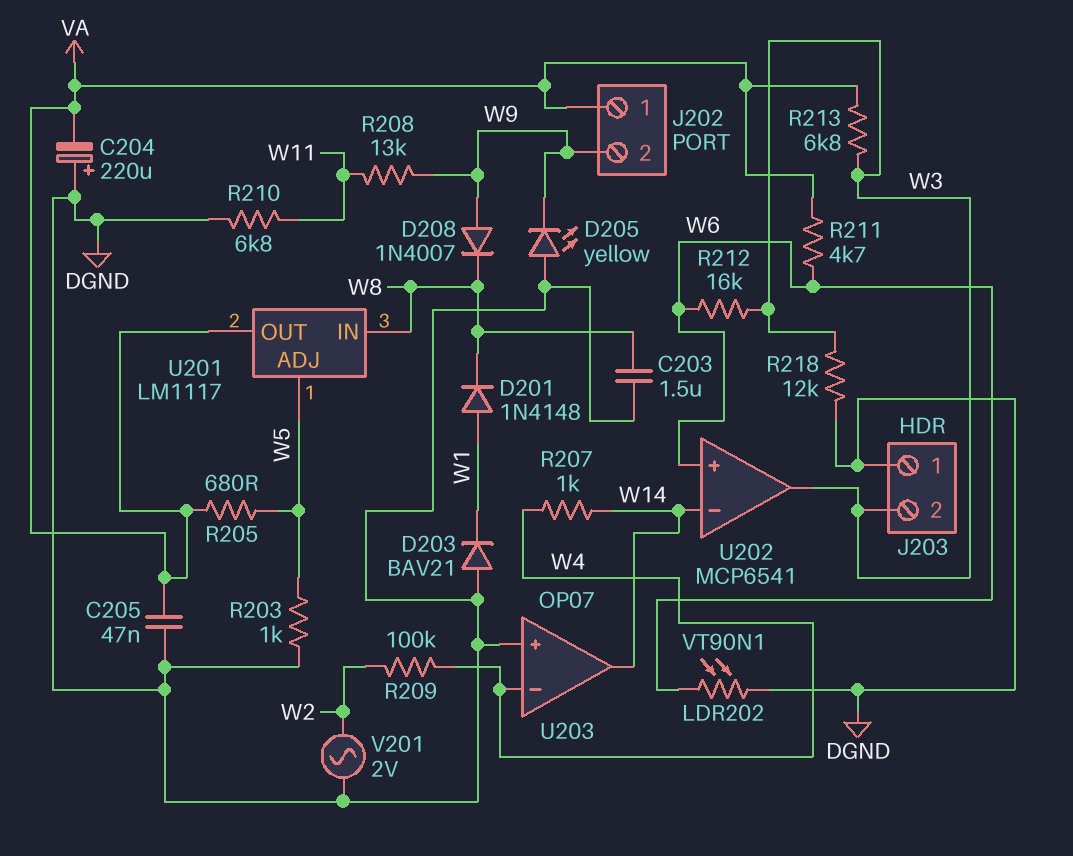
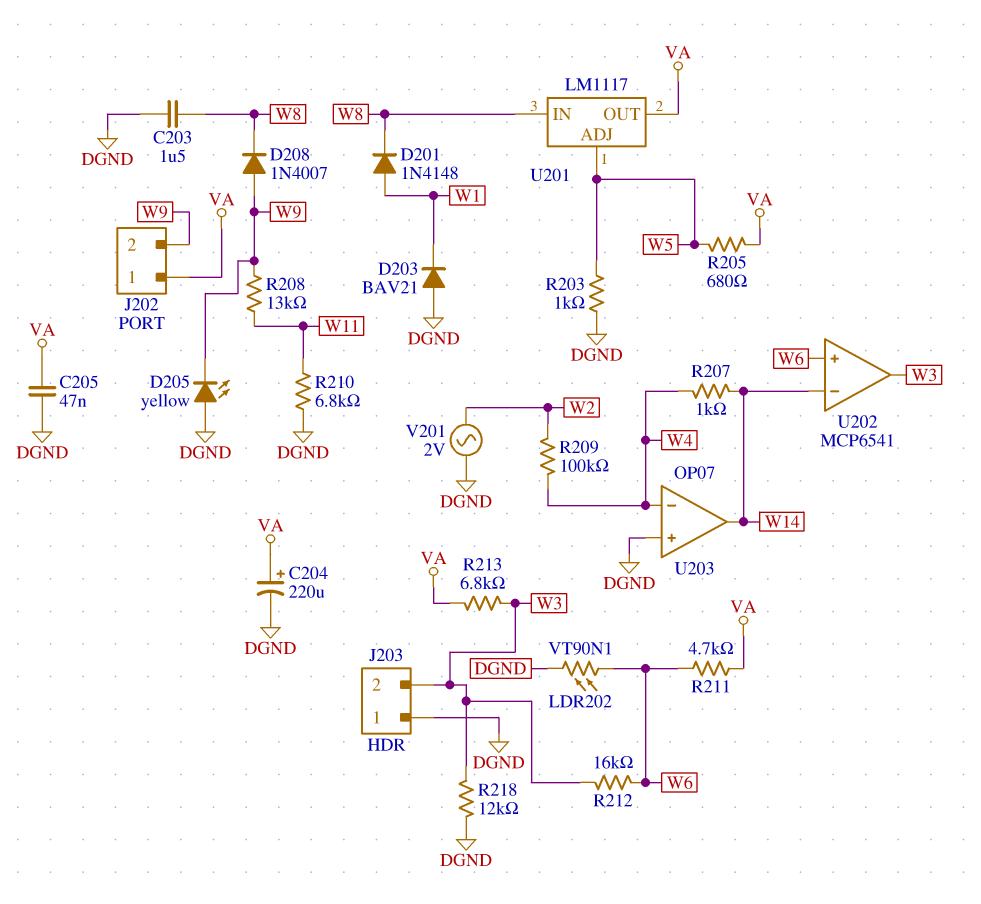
C204: 220uF (plus DGND, minus VA) -> 220uF (plus VA, minus DGND)

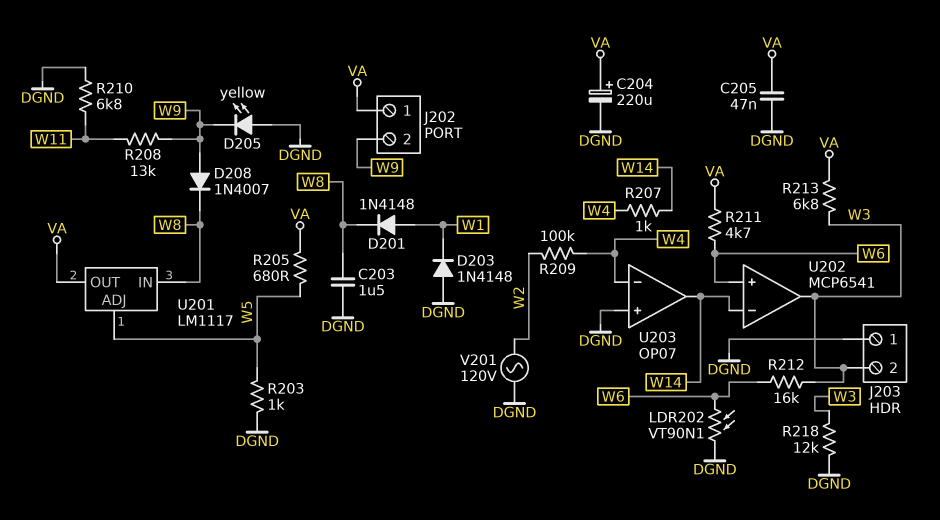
D203: diode BAV21 (A DGND, K W1) -> diode 1N4148 (A DGND, K W1)
V201: AC 2V (DGND, W2) -> AC 120V (DGND, W2)

